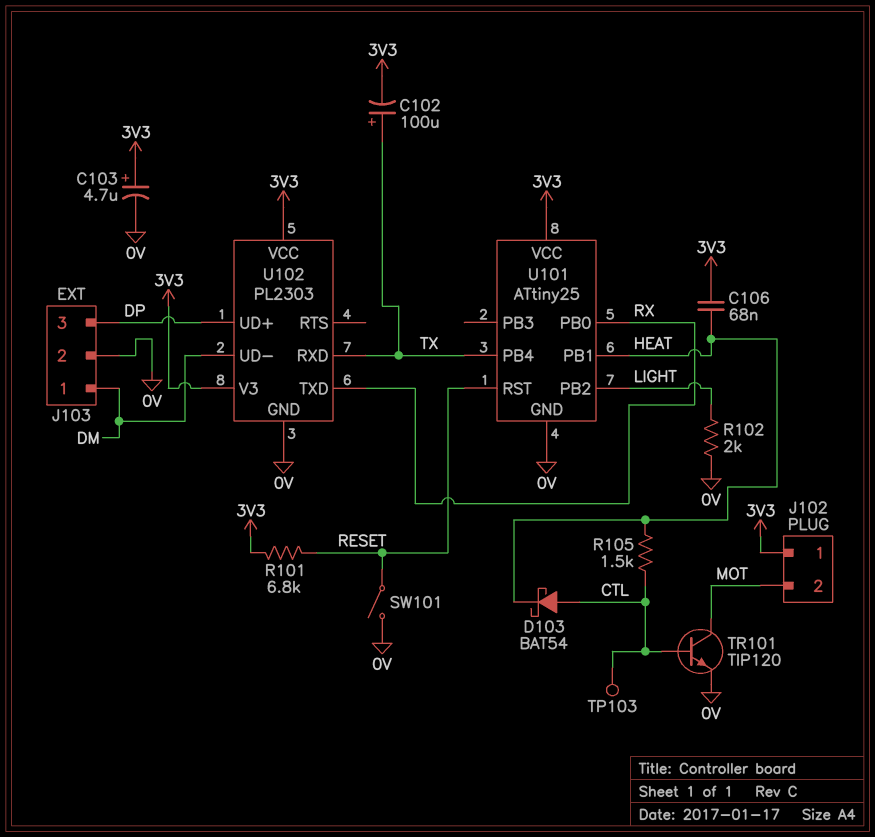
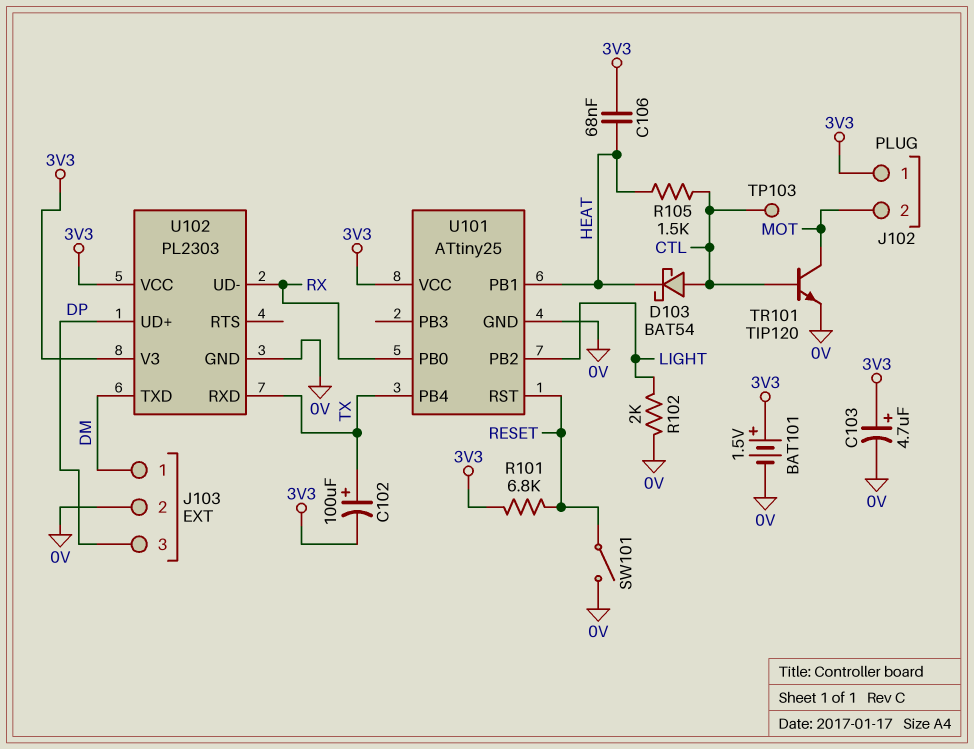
BAT101: none -> 1.5V (plus 3V3, minus 0V)
U102 pin TXD: RX -> DM
U102 pin UD-: DM -> RX

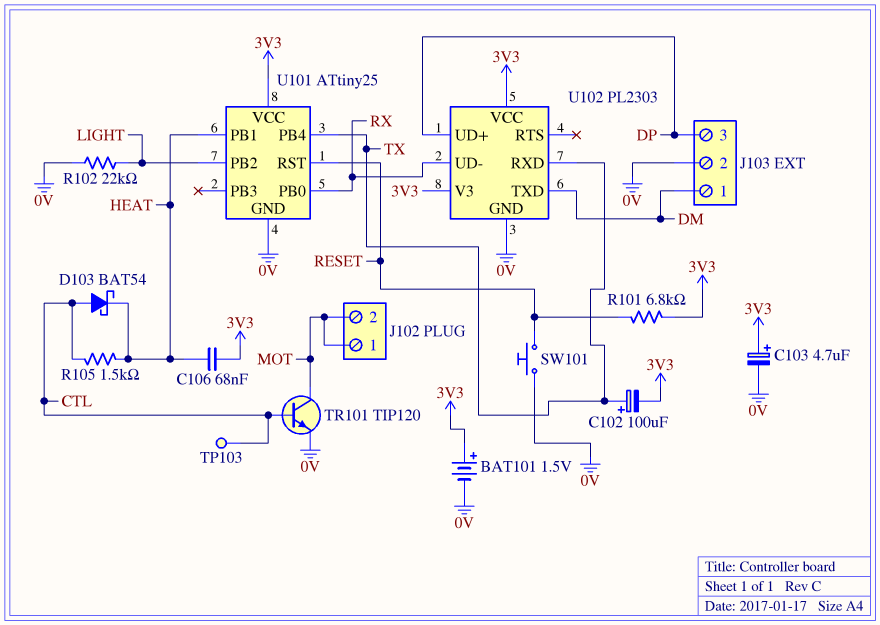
J102 pin 1: 3V3 -> MOT
R102: 2k (0V, LIGHT) -> 22k (0V, LIGHT)
SW101: switch (0V, RESET) -> button (0V, RESET)

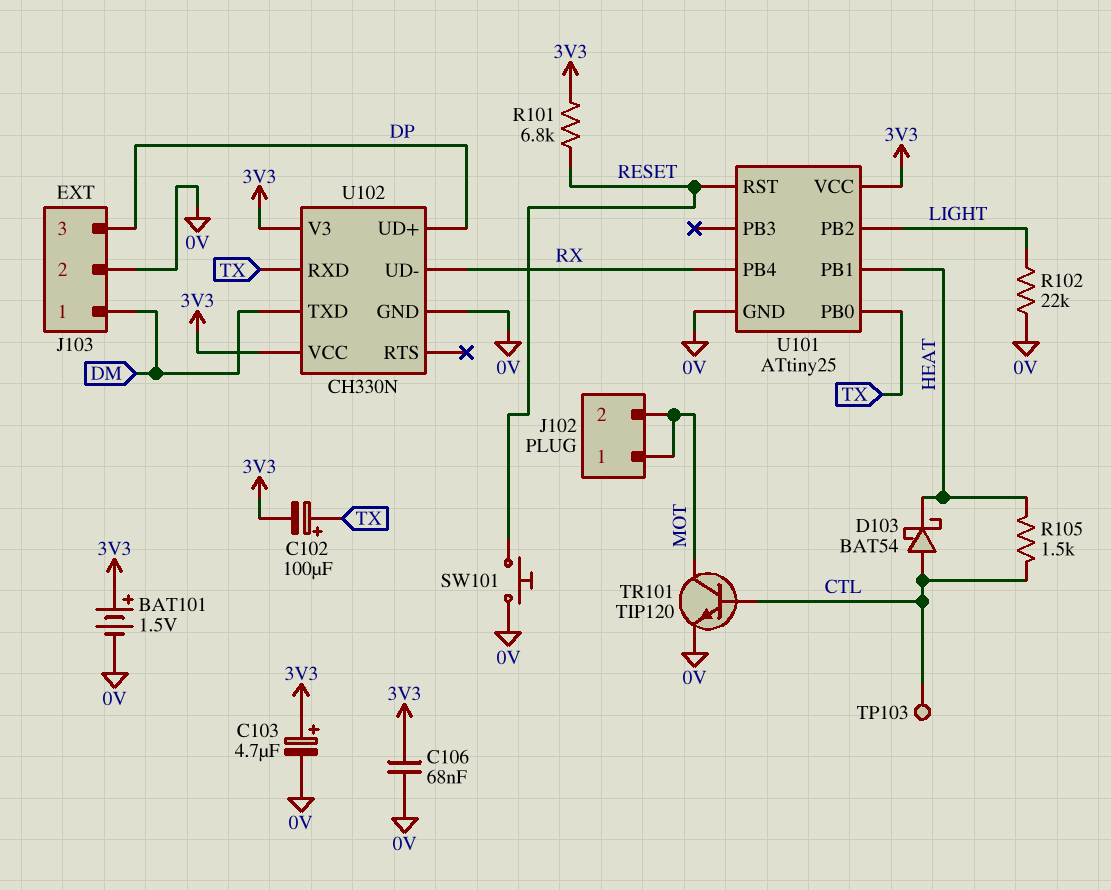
C106: 68nF (3V3, HEAT) -> 68nF (0V, 3V3)
U101 pin PB0: RX -> TX
U101 pin PB4: TX -> RX
U102: PL2303 -> CH330N

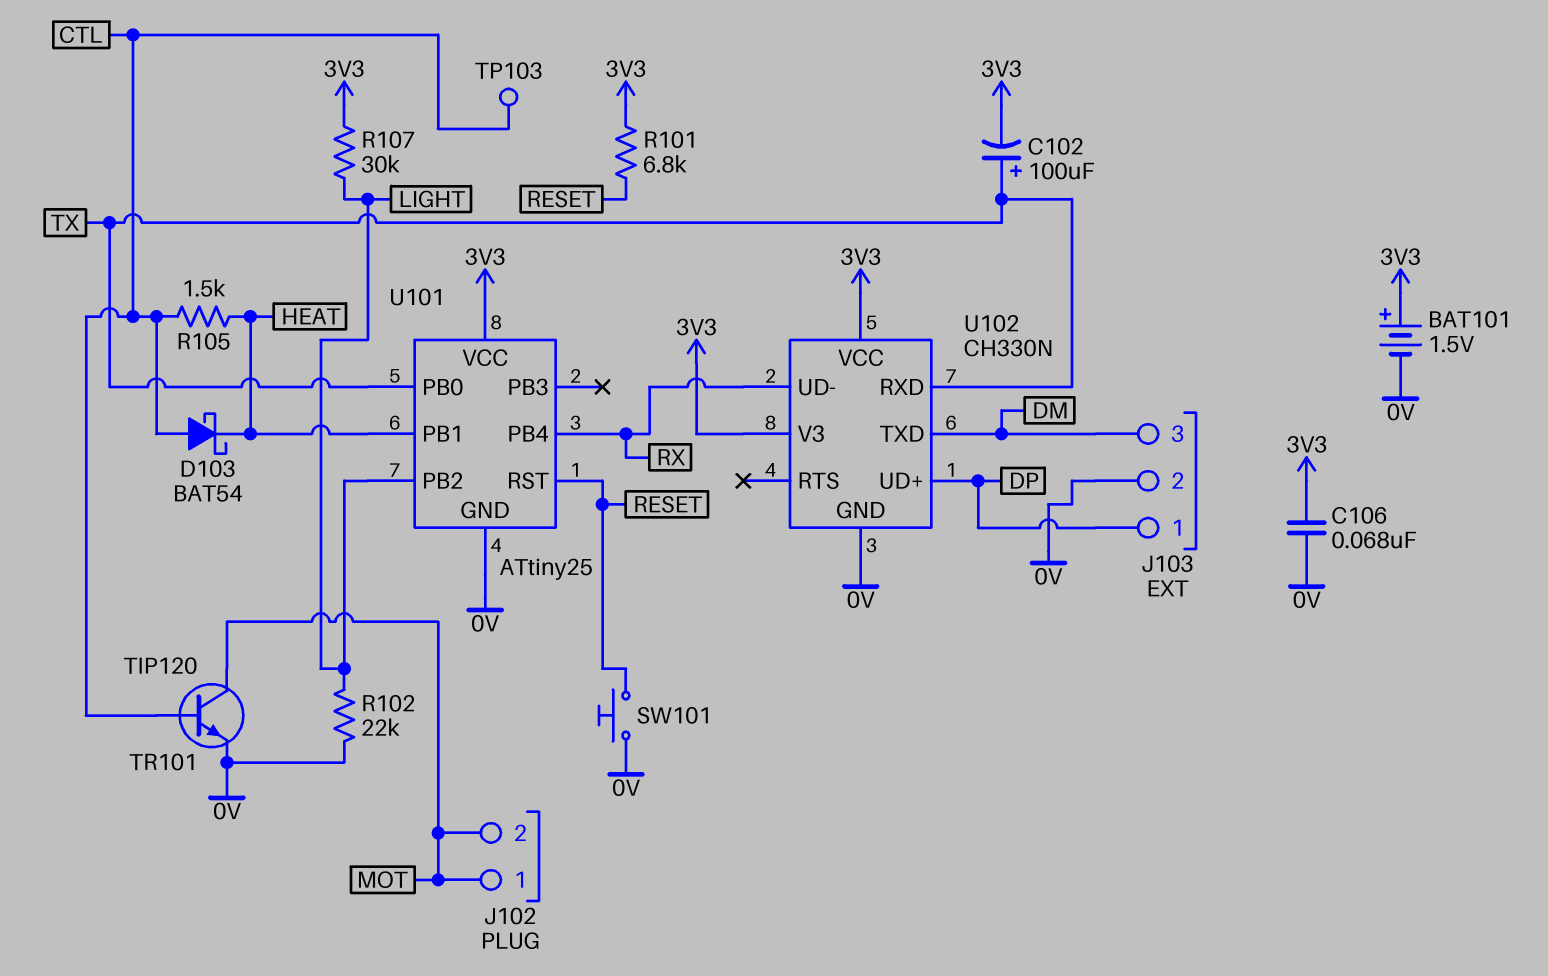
C103: 4.7uF (plus 3V3, minus 0V) -> none
J103 pin 1: DM -> DP
J103 pin 3: DP -> DM
R107: none -> 30k (3V3, LIGHT)

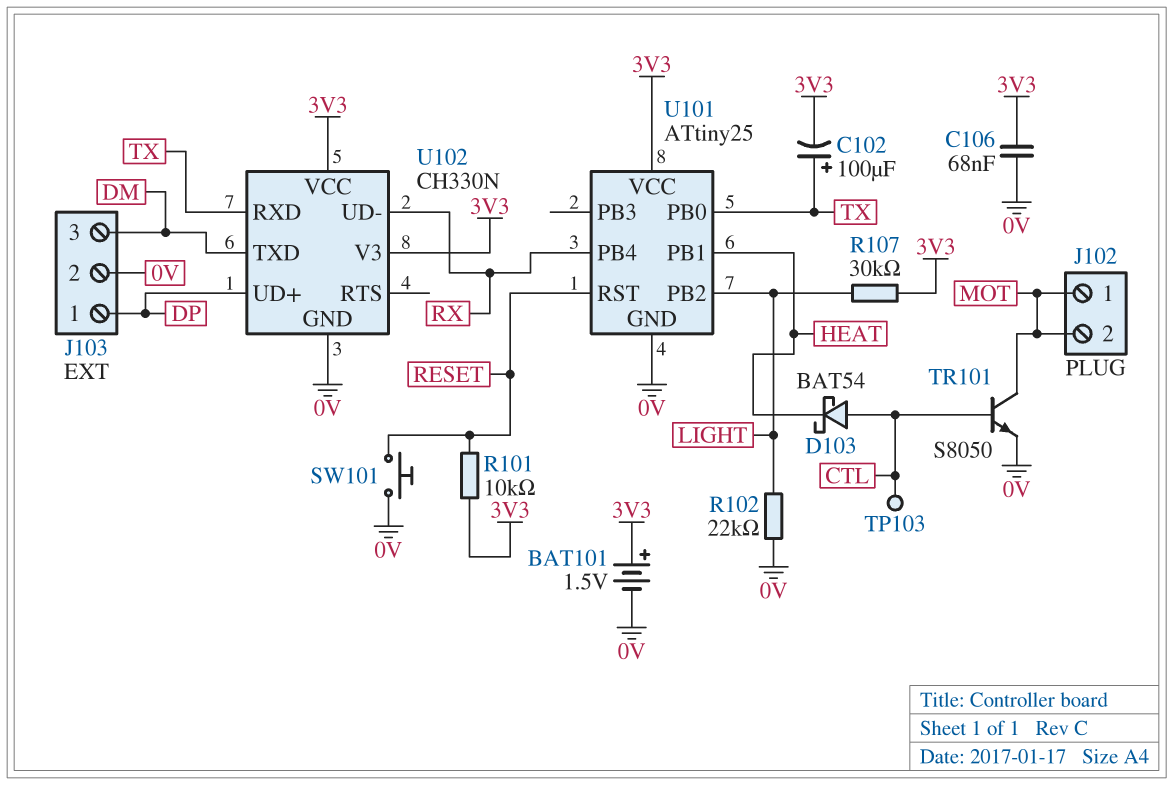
R101: 6.8k (3V3, RESET) -> 10k (3V3, RESET)
R105: 1.5k (CTL, HEAT) -> none
TR101: NPN TIP120 (B CTL, C MOT, E 0V) -> NPN S8050 (B CTL, C MOT, E 0V)

